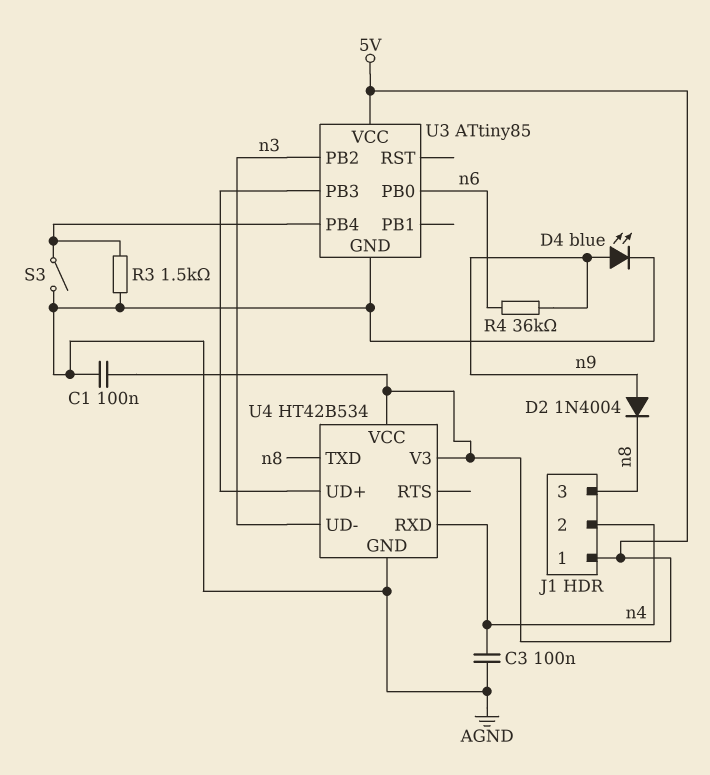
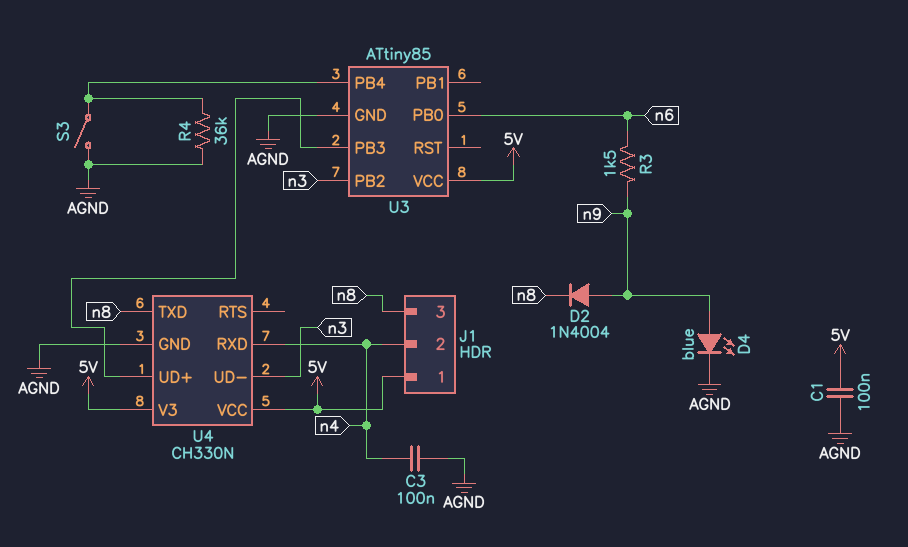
R3: 1.5k (AGND, U3/PB4) -> 1.5k (n6, n9)
R4: 36k (n6, n9) -> 36k (AGND, U3/PB4)
U4: HT42B534 -> CH330N

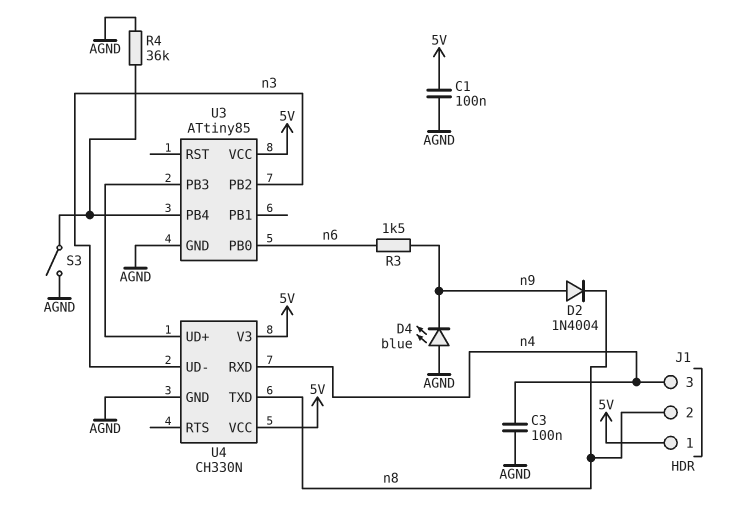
D4: LED blue (A n9, K AGND) -> LED blue (A AGND, K n9)
J1 pin 2: n4 -> n8
J1 pin 3: n8 -> n4

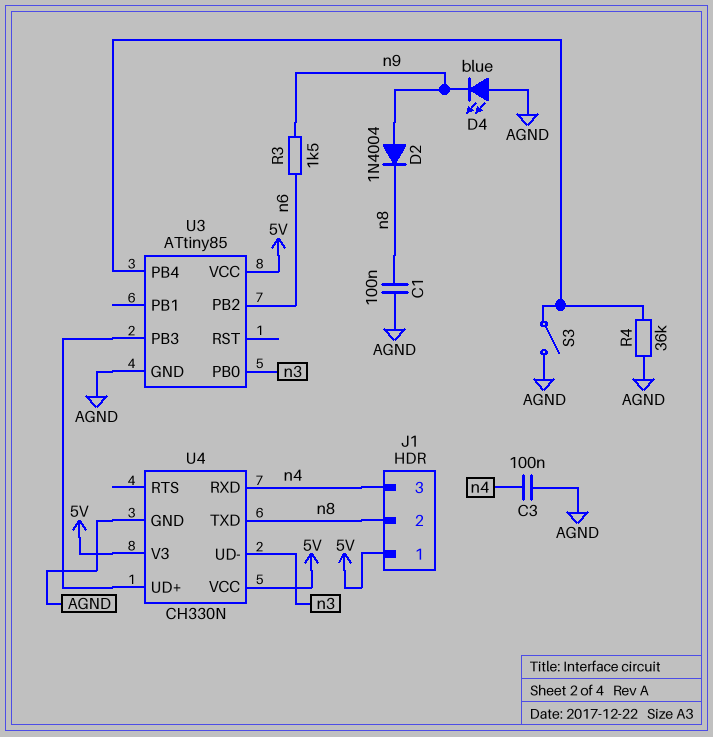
C1: 100nF (5V, AGND) -> 100nF (AGND, n8)
U3 pin PB0: n6 -> n3
U3 pin PB2: n3 -> n6

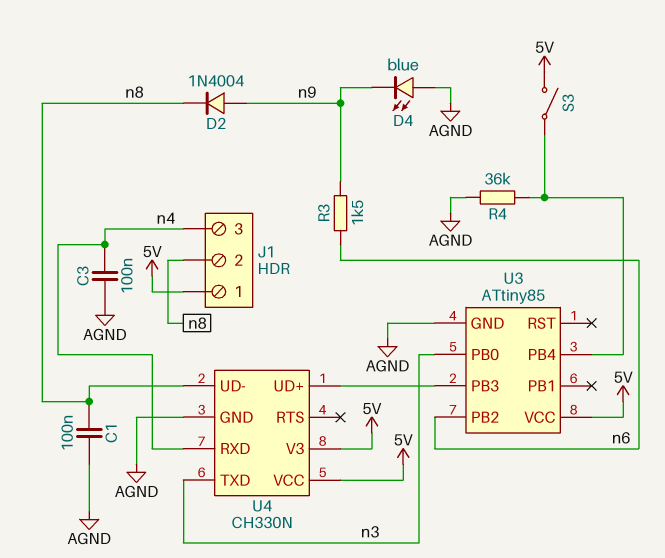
S3: switch (AGND, U3/PB4) -> switch (5V, U3/PB4)
U4 pin TXD: n8 -> n3
U4 pin UD-: n3 -> n8

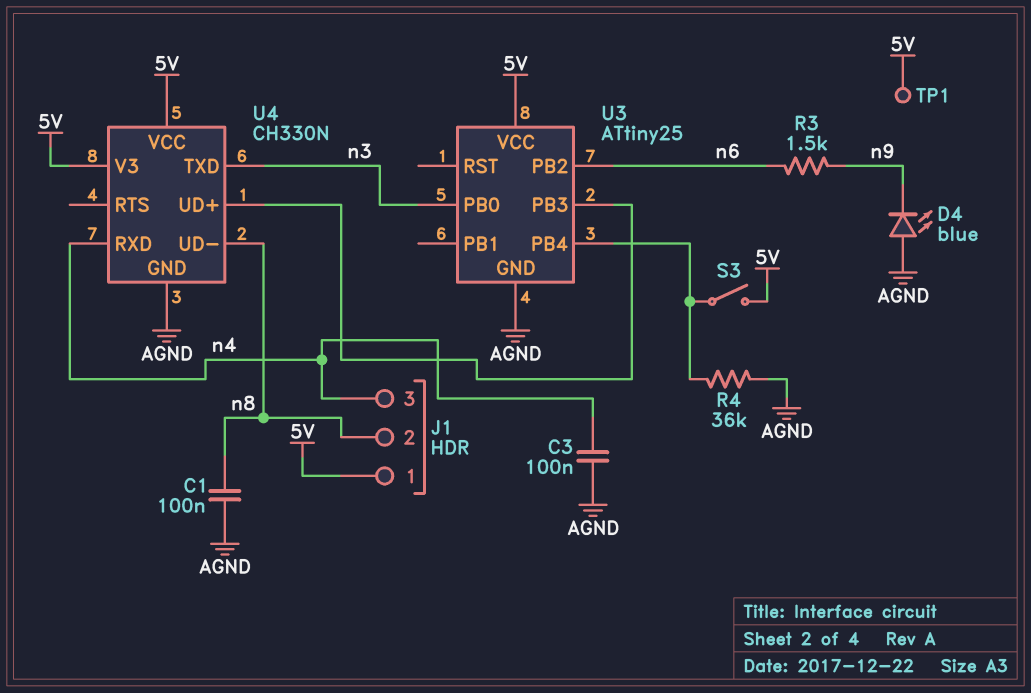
D2: diode 1N4004 (A n9, K n8) -> none
TP1: none -> test point (5V)
U3: ATtiny85 -> ATtiny25

